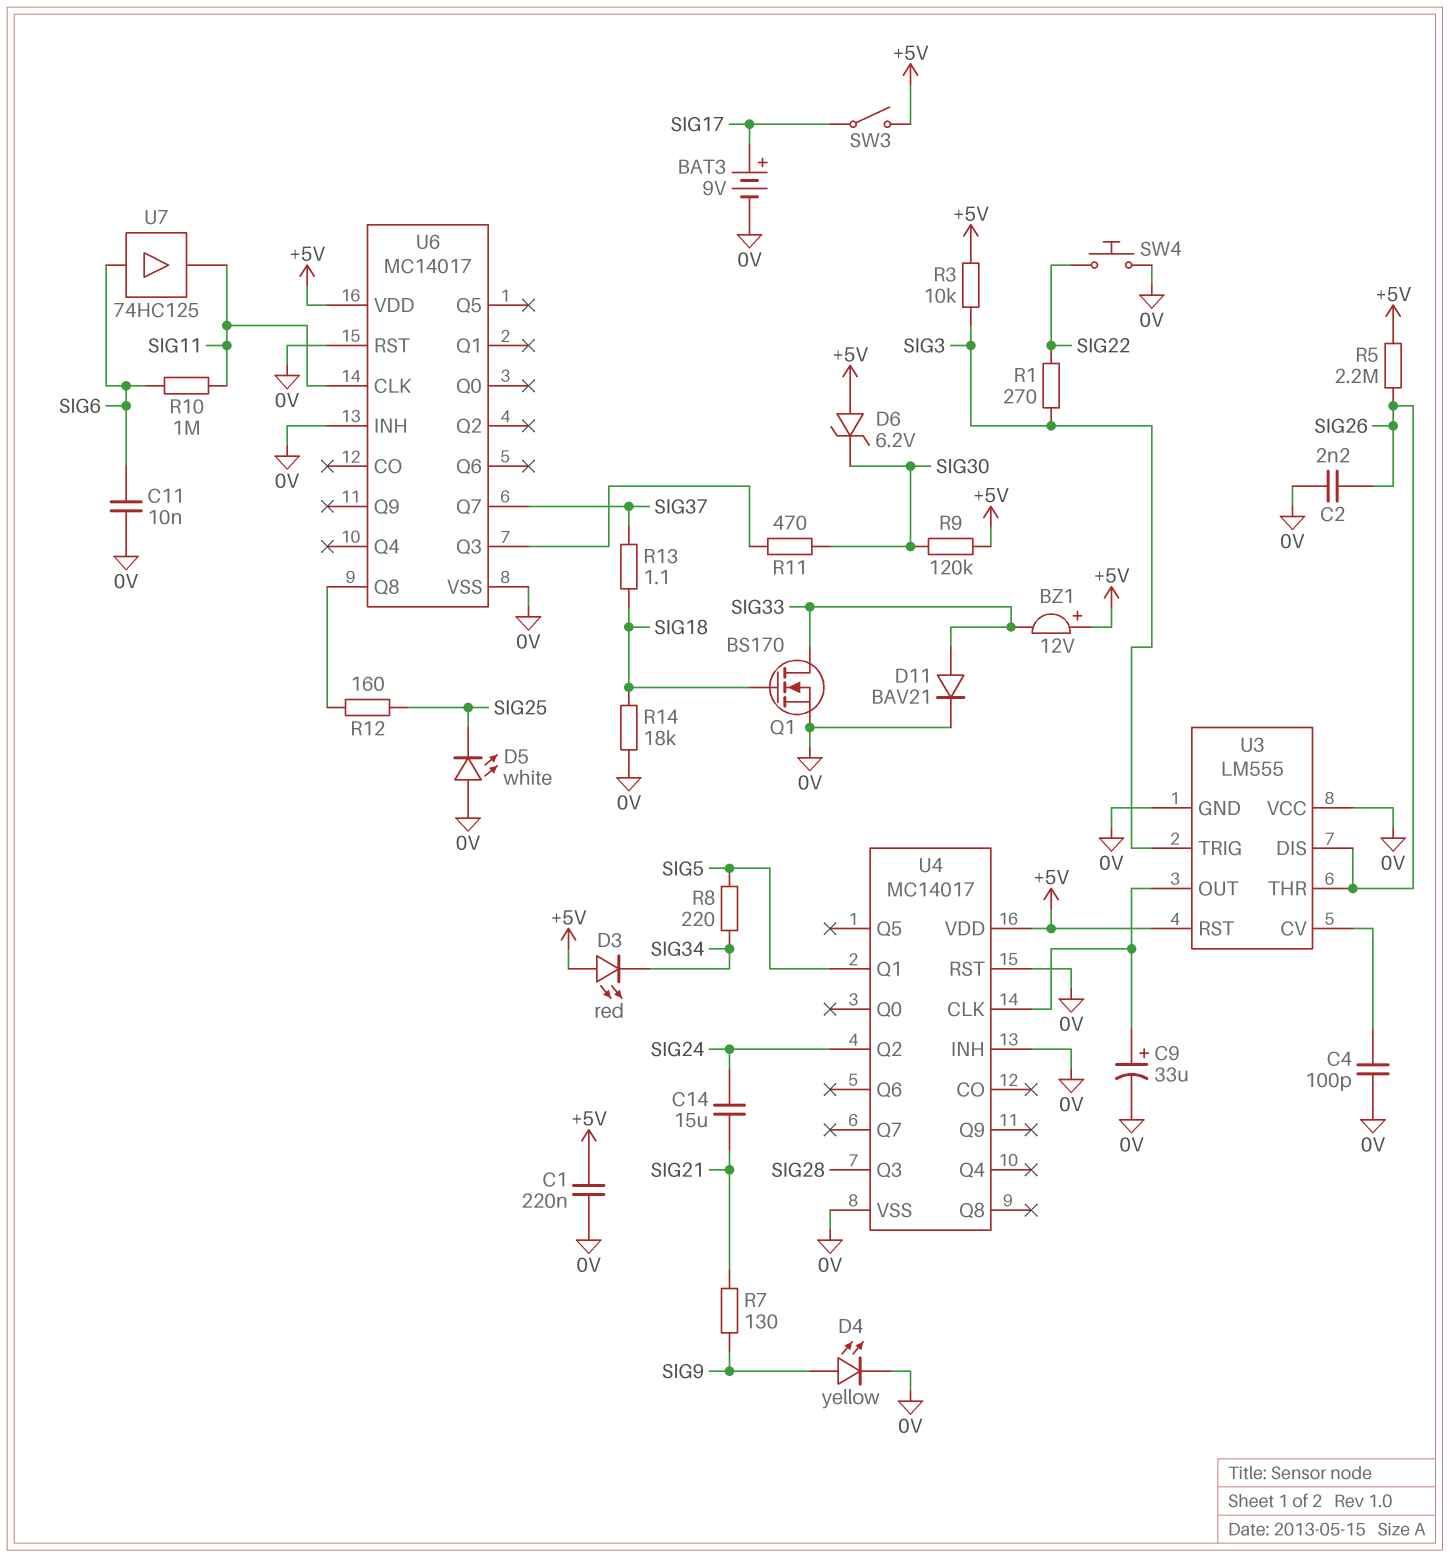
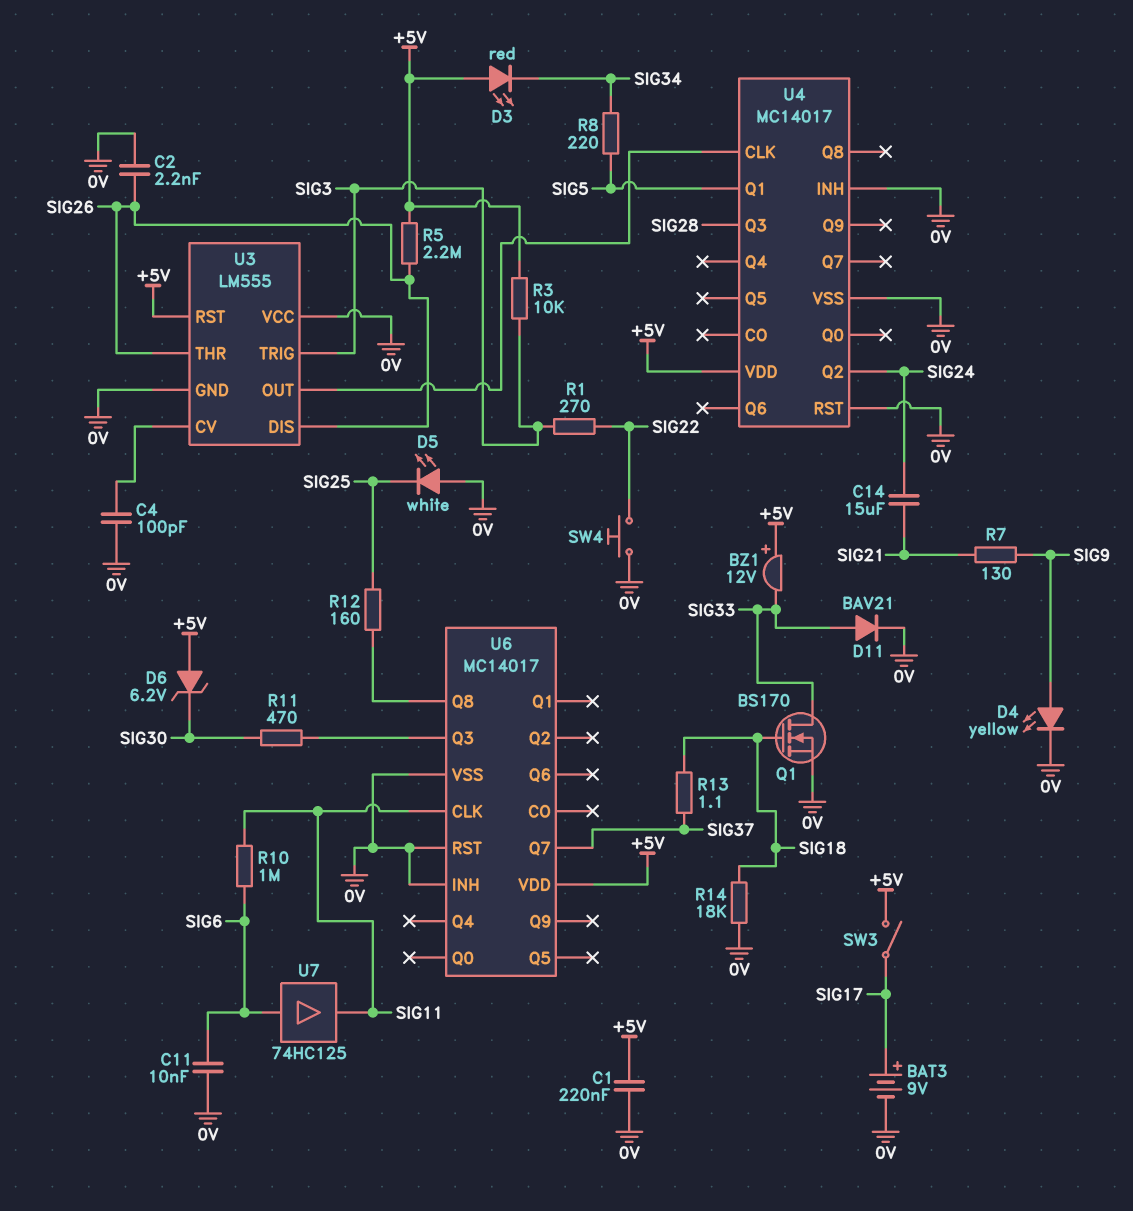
C9: 33uF (plus U3/OUT, minus 0V) -> none
R9: 120k (+5V, SIG30) -> none

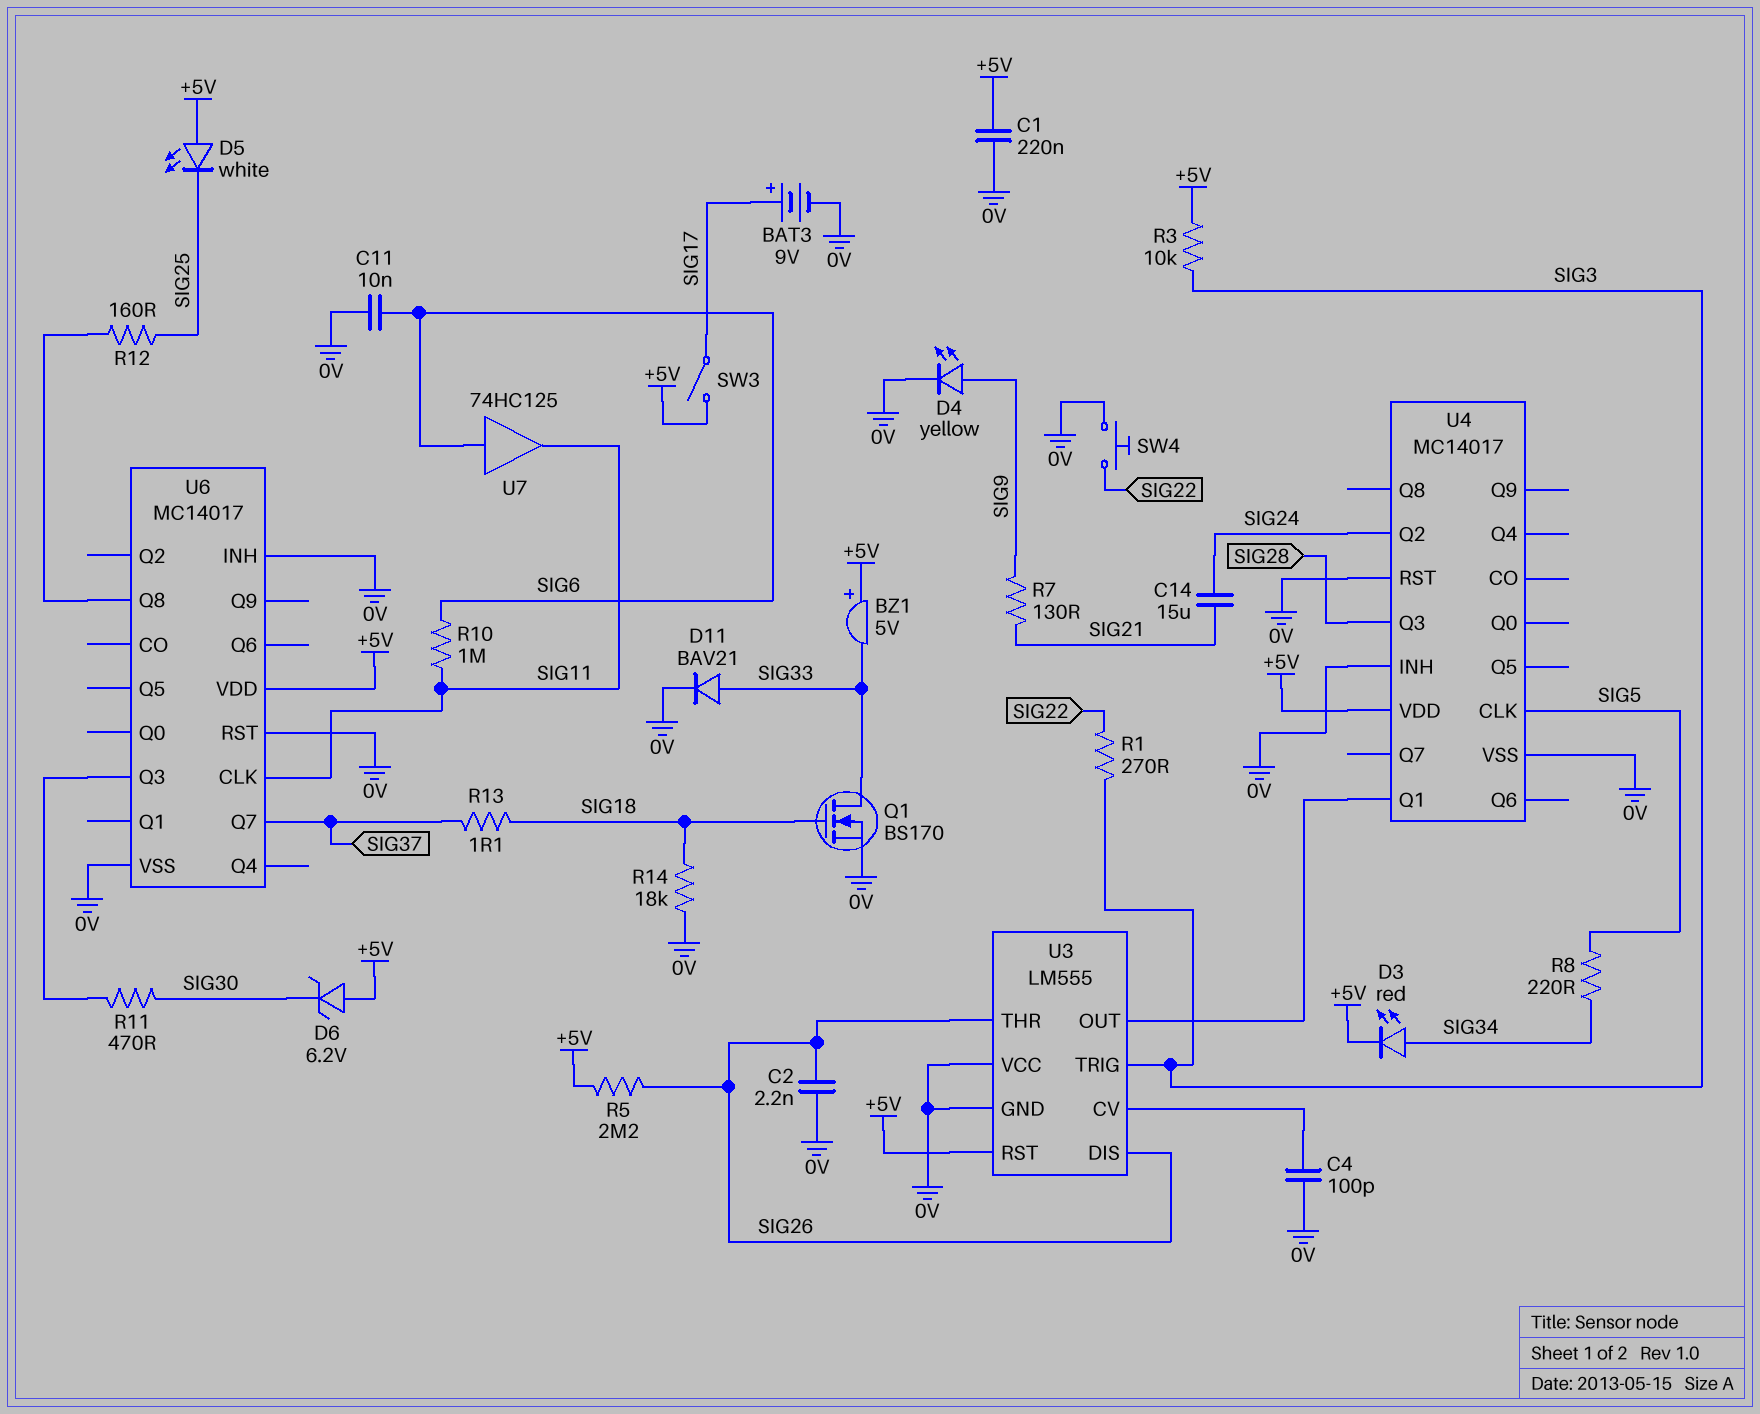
BZ1: buzzer 12V (plus +5V, minus SIG33) -> buzzer 5V (plus +5V, minus SIG33)
D3: LED red (A +5V, K SIG34) -> LED red (A SIG34, K +5V)
D5: LED white (A 0V, K SIG25) -> LED white (A +5V, K SIG25)
U4 pin CLK: U3/OUT -> SIG5
U4 pin Q1: SIG5 -> U3/OUT

